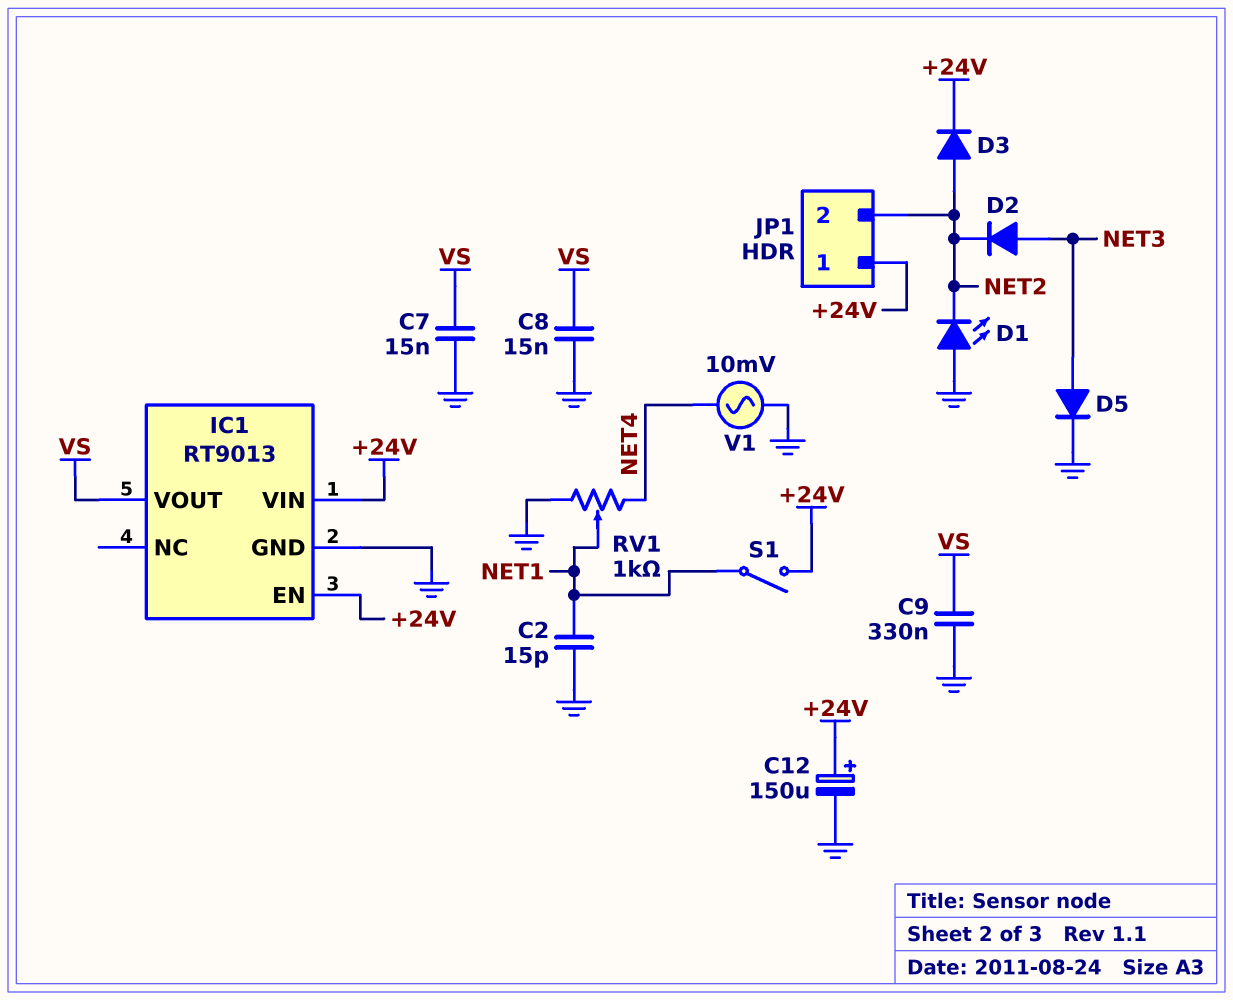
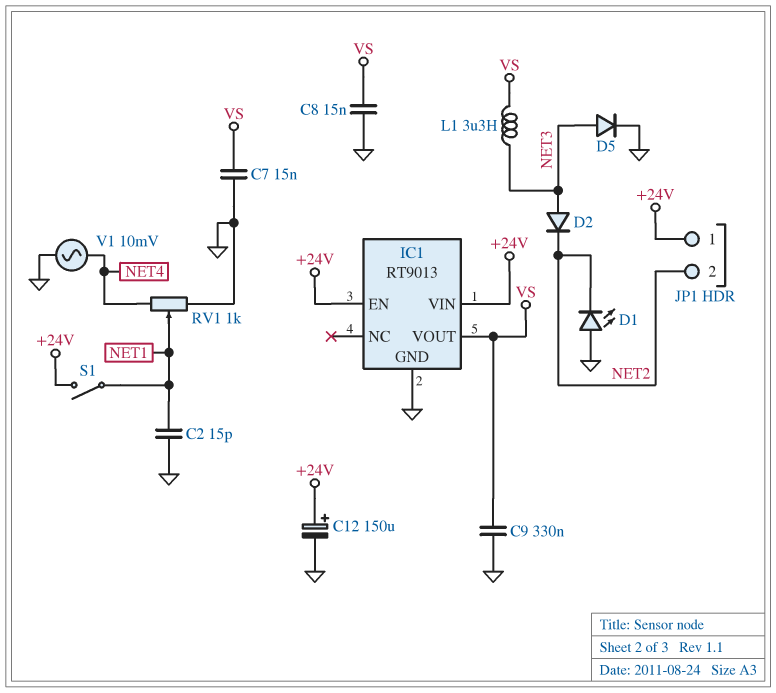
D3: diode (A NET2, K +24V) -> none
L1: none -> 3.3uH (NET3, VS)

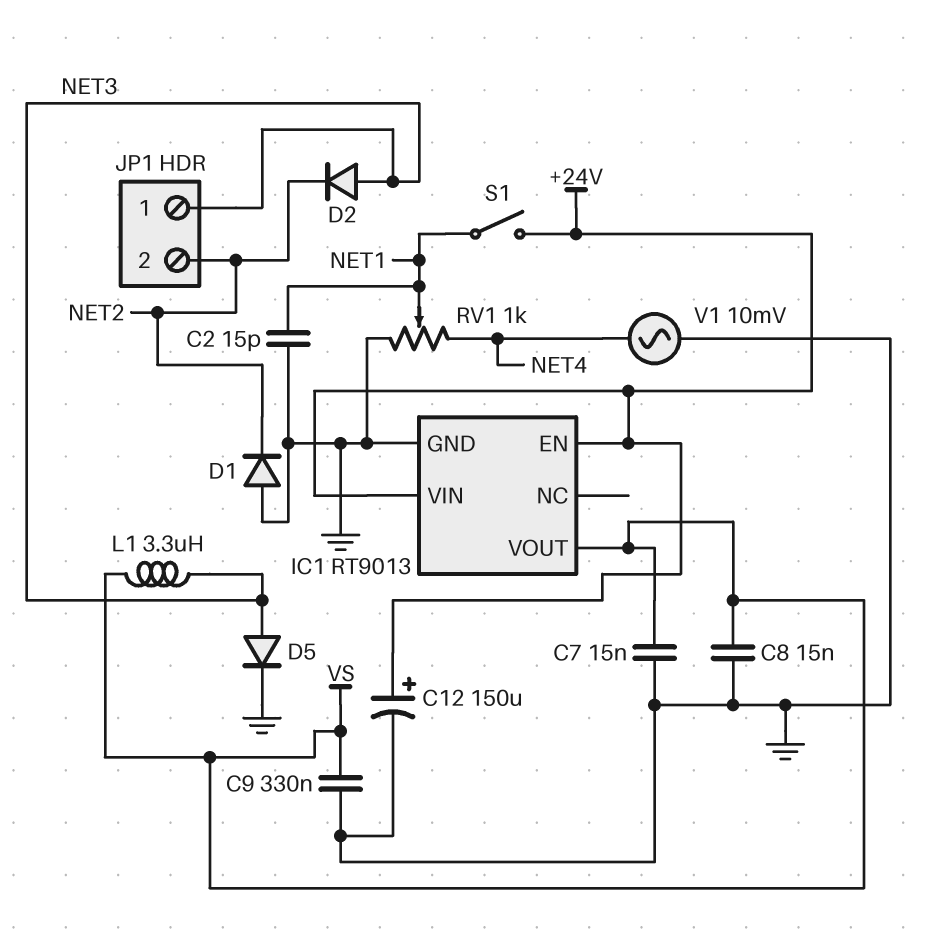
D1: LED (A GND, K NET2) -> diode (A GND, K NET2)
JP1 pin 1: +24V -> NET3

